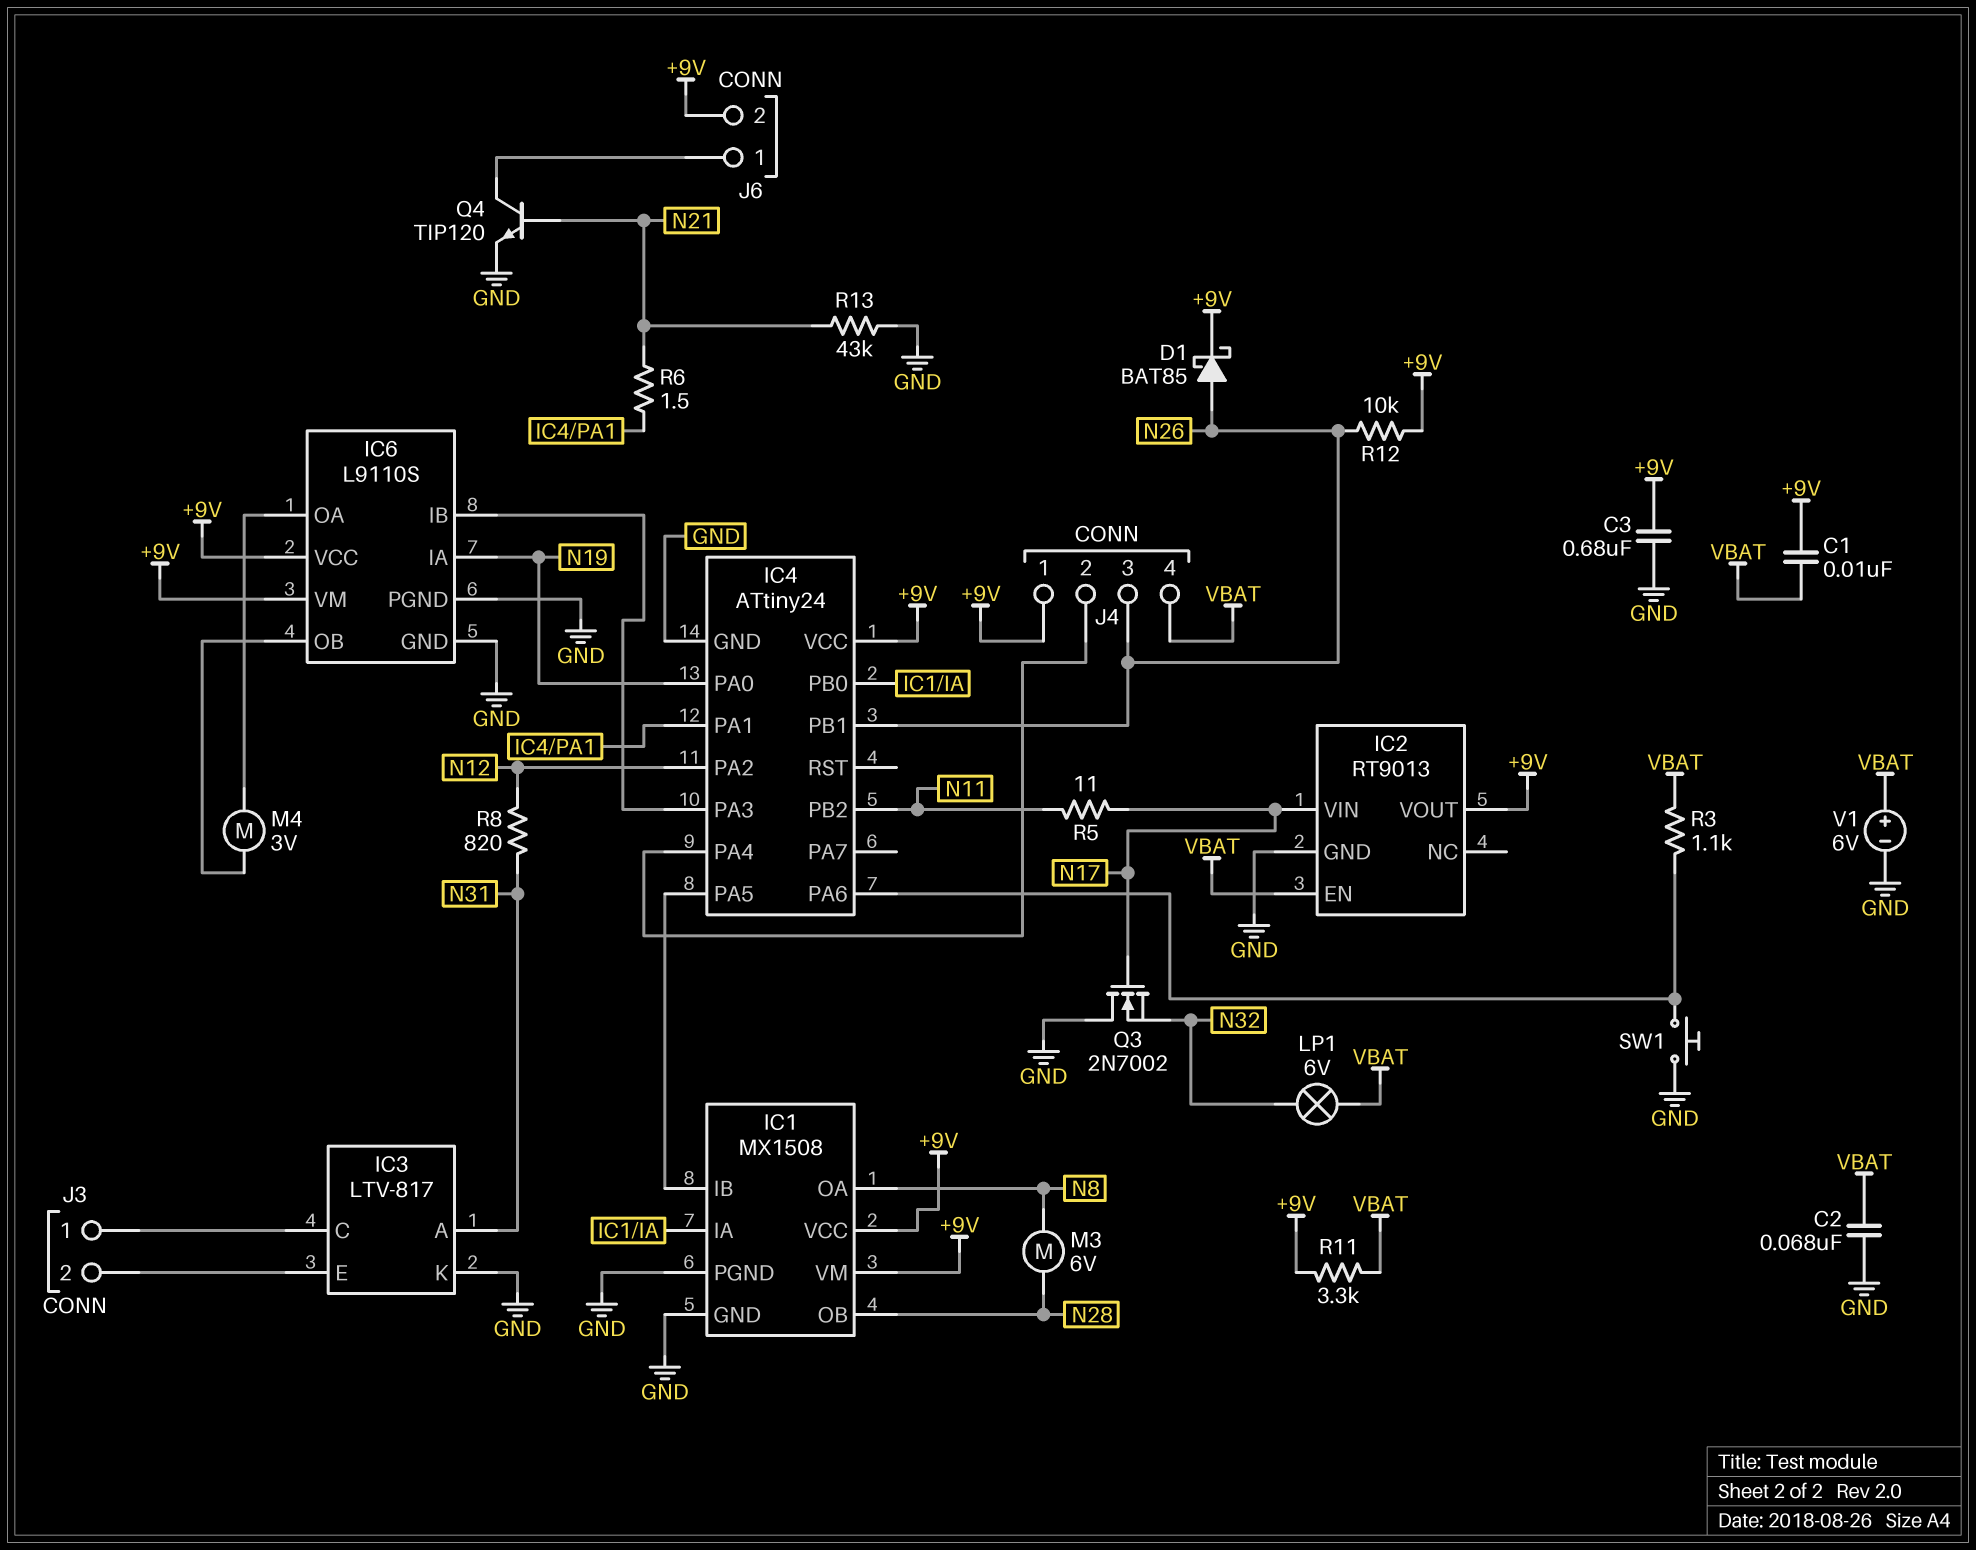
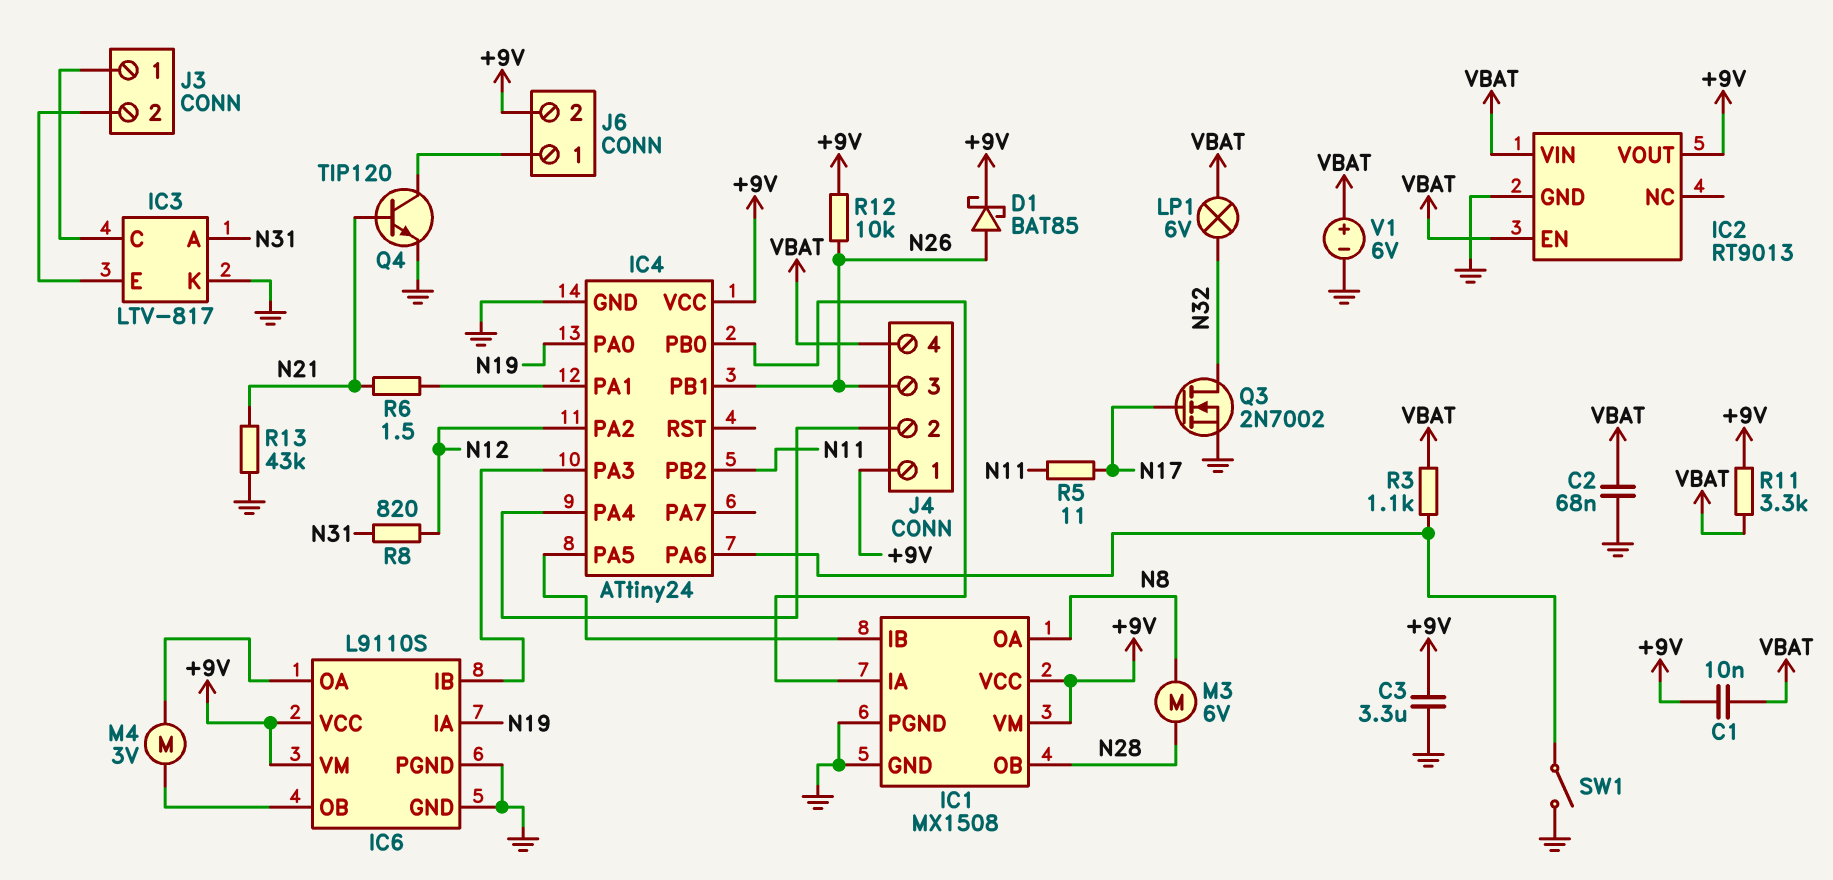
C3: 680nF (+9V, GND) -> 3.3uF (+9V, GND)
IC2 pin VIN: N17 -> VBAT
Q3: NMOS 2N7002 (G N17, D GND, S N32) -> NMOS 2N7002 (G N17, D N32, S GND)
SW1: button (GND, IC4/PA6) -> switch (GND, IC4/PA6)

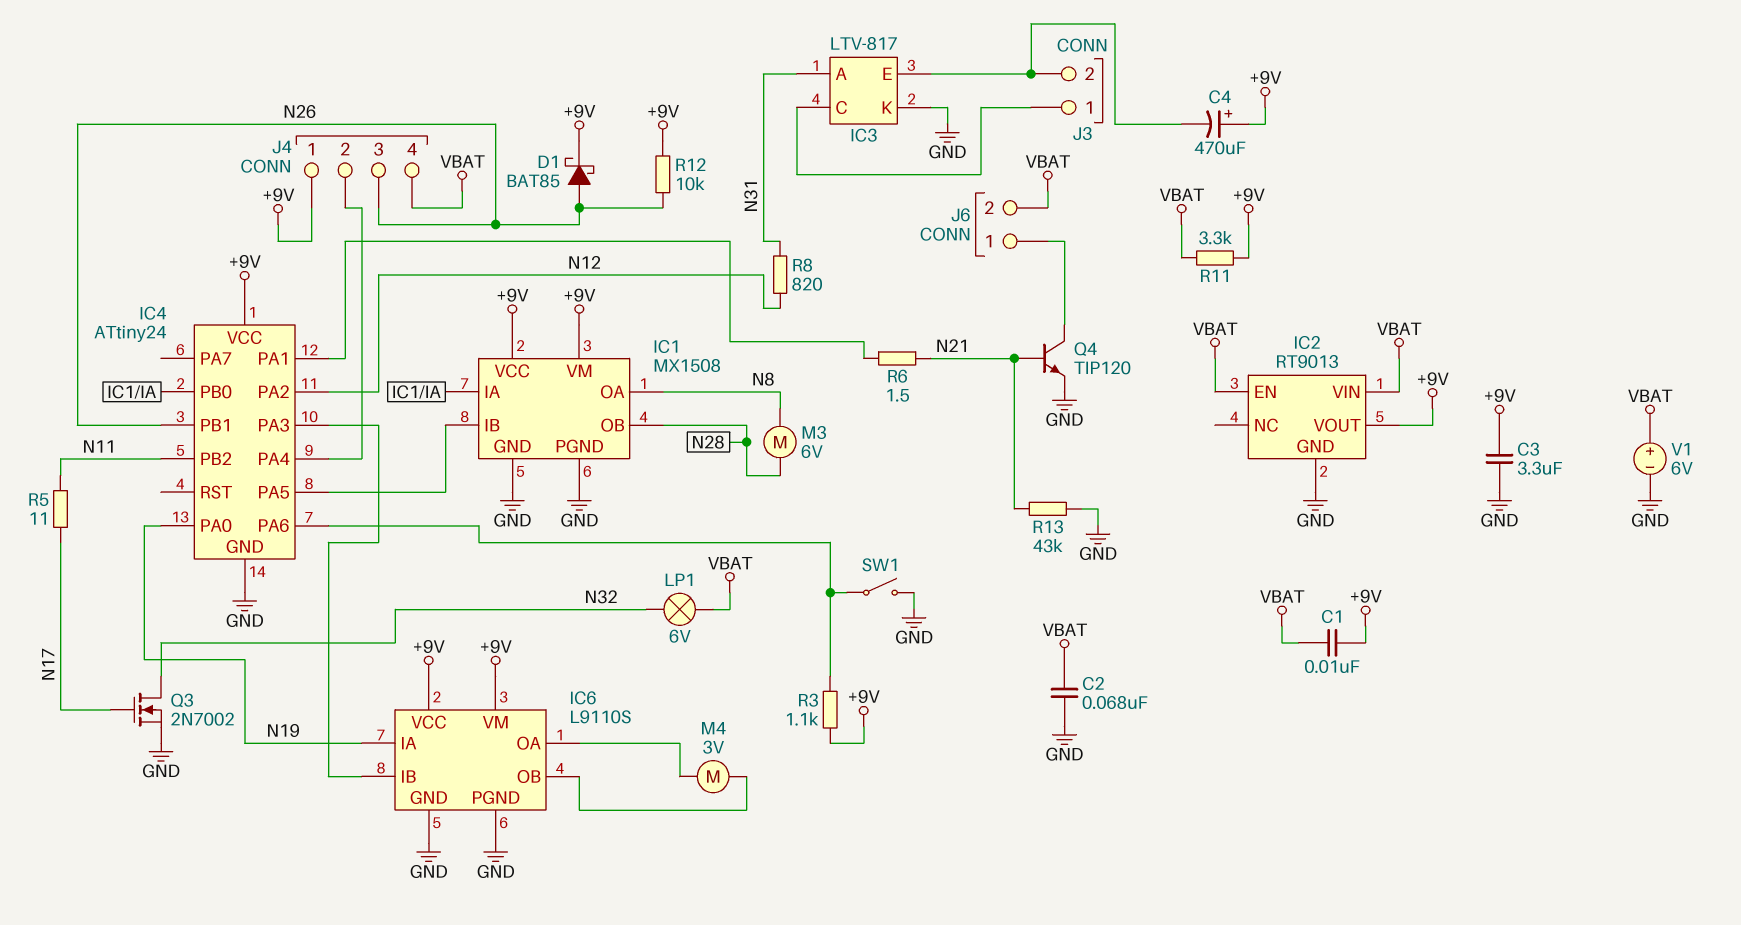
C4: none -> 470uF (plus +9V, minus IC3/E)
J6 pin 2: +9V -> VBAT
R3: 1.1k (IC4/PA6, VBAT) -> 1.1k (+9V, IC4/PA6)

